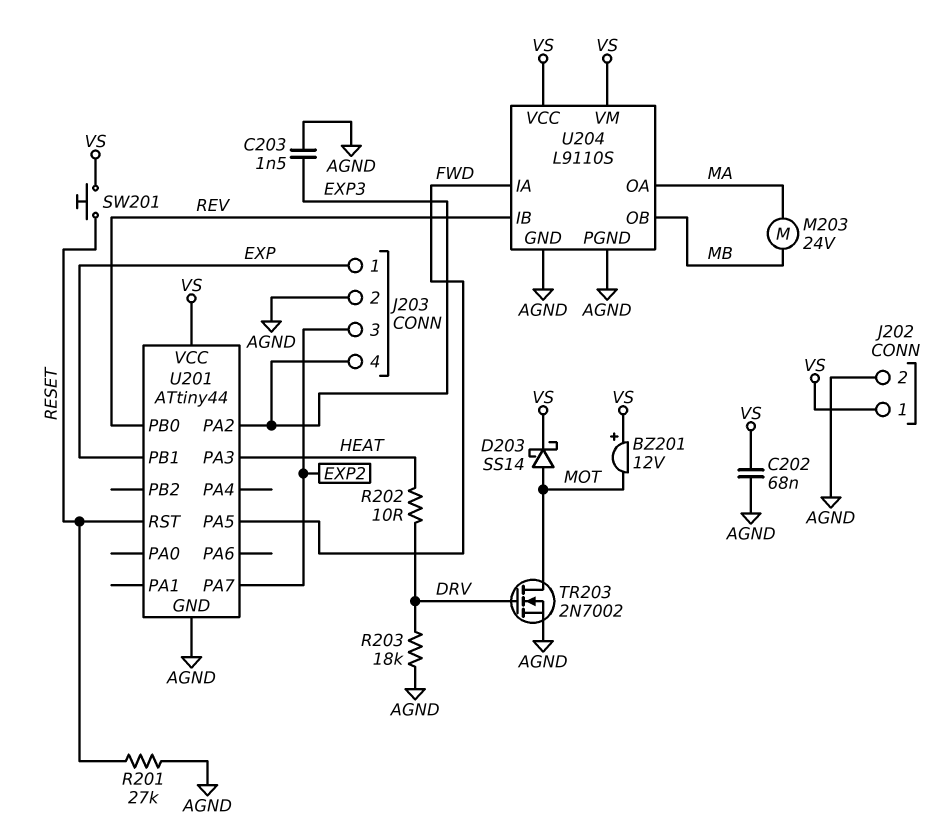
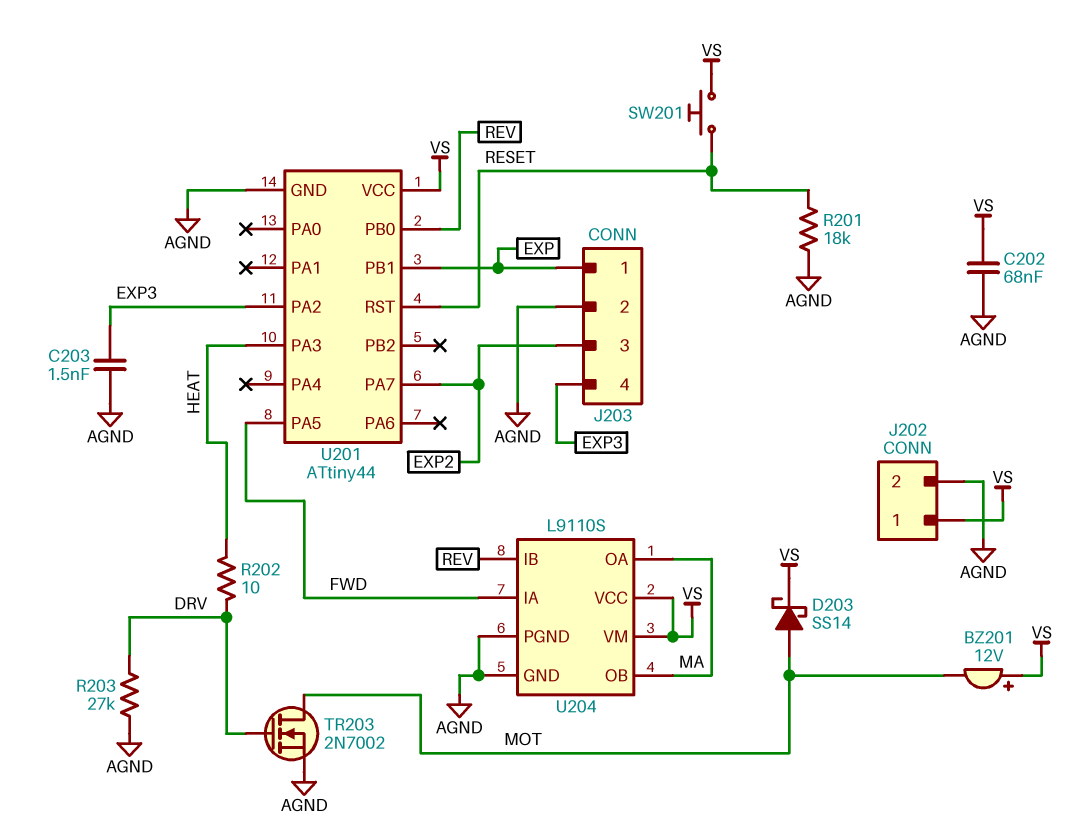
M203: motor 24V (MA, MB) -> none
R201: 27k (AGND, RESET) -> 18k (AGND, RESET)
R203: 18k (AGND, DRV) -> 27k (AGND, DRV)
U204 pin OB: MB -> MA

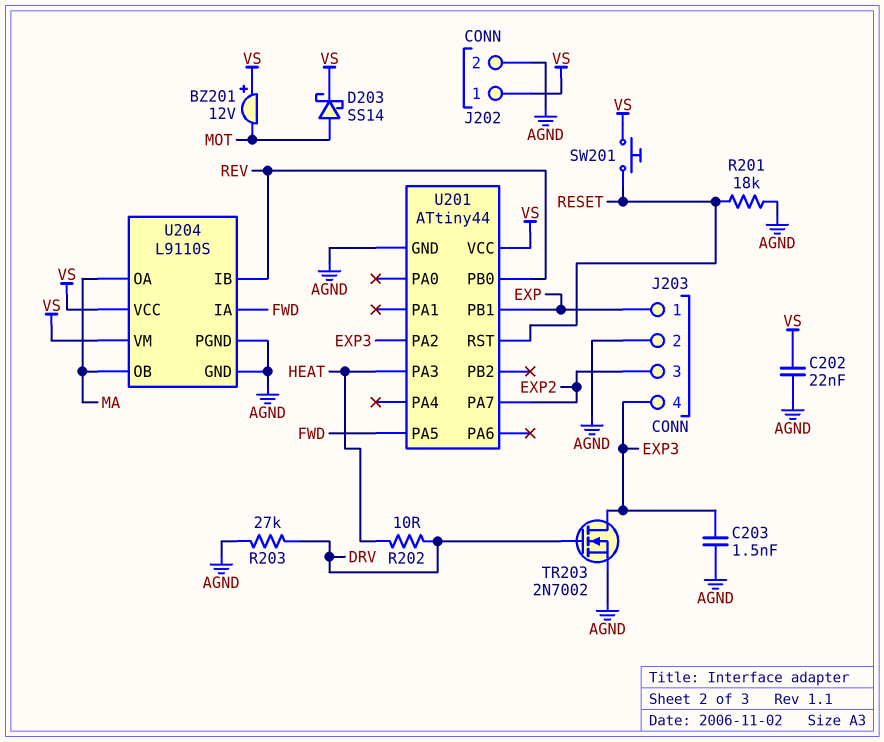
C202: 68nF (AGND, VS) -> 22nF (AGND, VS)
TR203: NMOS 2N7002 (G DRV, D MOT, S AGND) -> NMOS 2N7002 (G DRV, D EXP3, S AGND)

